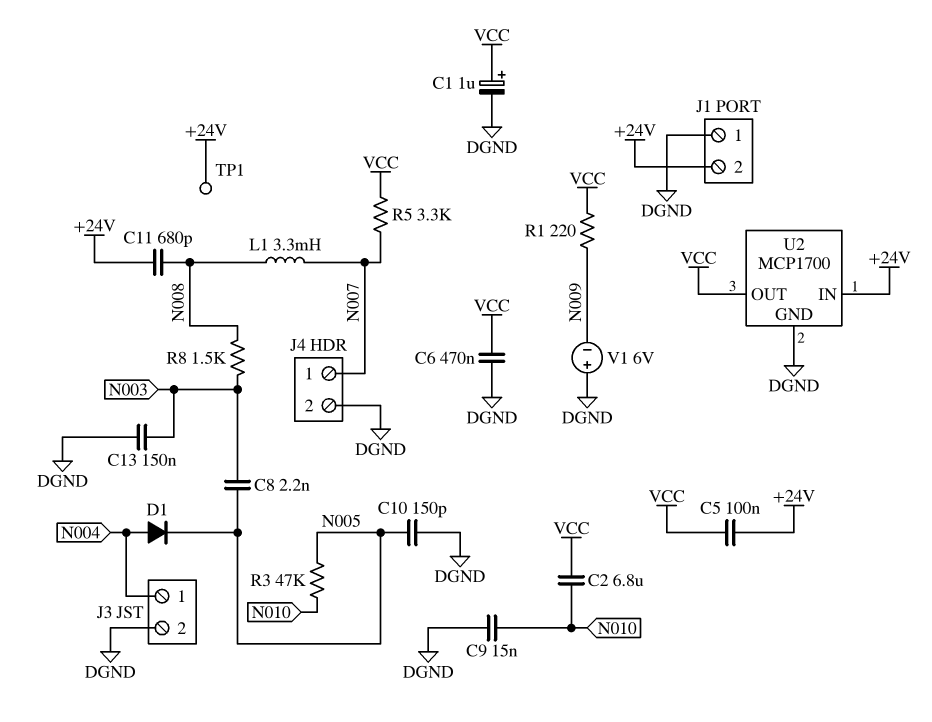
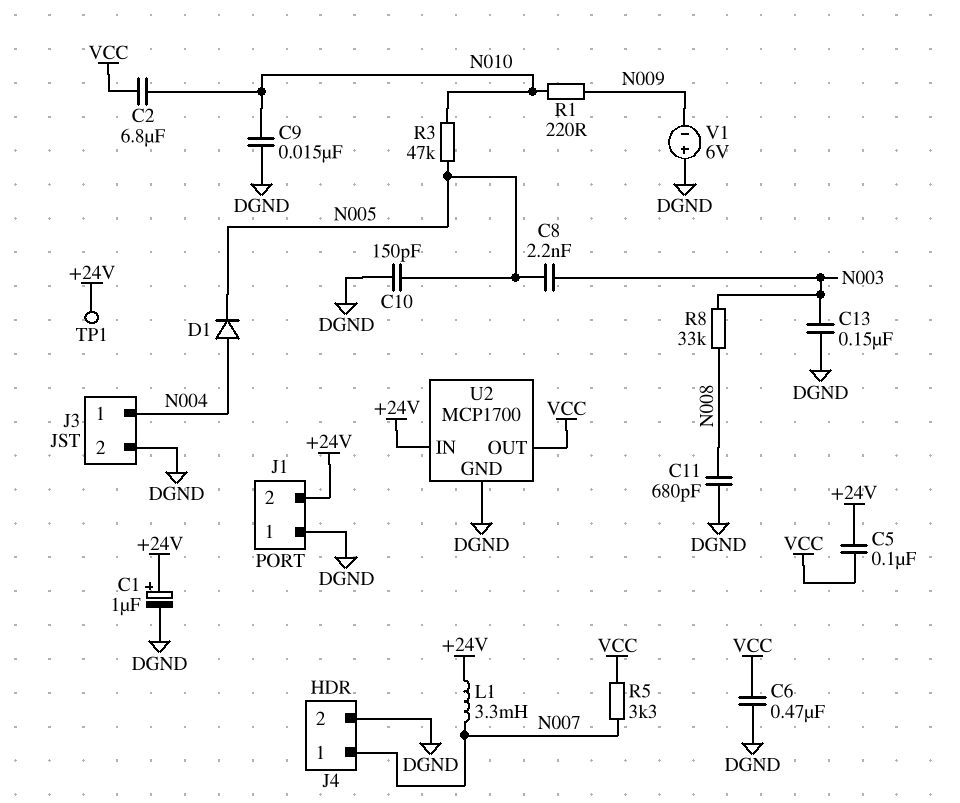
C1: 1uF (plus VCC, minus DGND) -> 1uF (plus +24V, minus DGND)
C11: 680pF (+24V, N008) -> 680pF (DGND, N008)
L1: 3.3mH (N007, N008) -> 3.3mH (+24V, N007)
R1: 220 (N009, VCC) -> 220 (N009, N010)
R8: 1.5k (N003, N008) -> 33k (N003, N008)

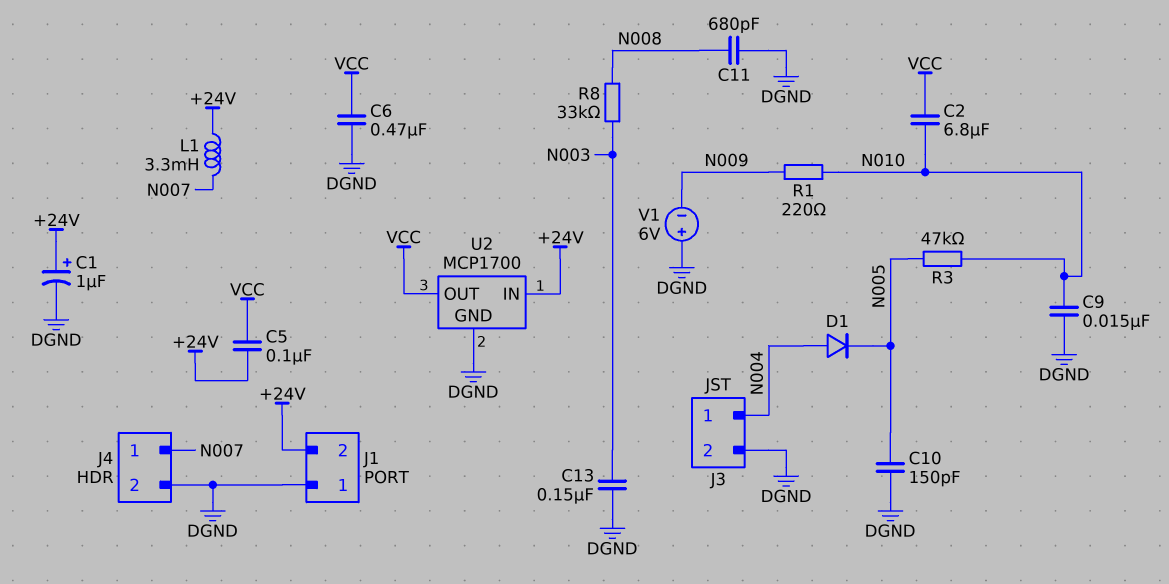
C8: 2.2nF (N003, N005) -> none
R5: 3.3k (N007, VCC) -> none
TP1: test point (+24V) -> none

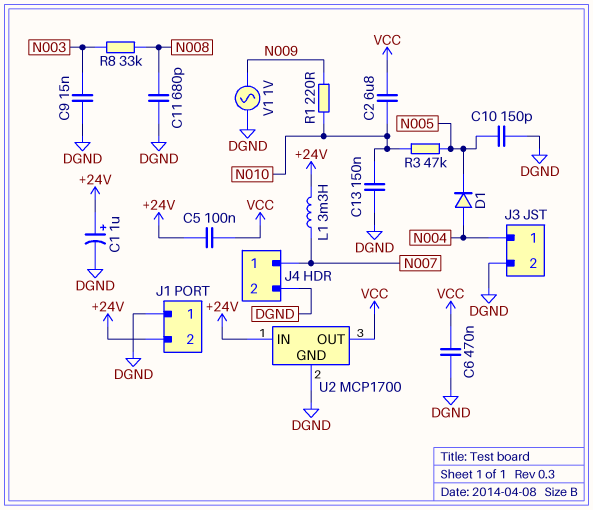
C9: 15nF (DGND, N010) -> 15nF (DGND, N003)
C13: 150nF (DGND, N003) -> 150nF (DGND, N010)
V1: 6V (plus DGND, minus N009) -> AC 1V (DGND, N009)

